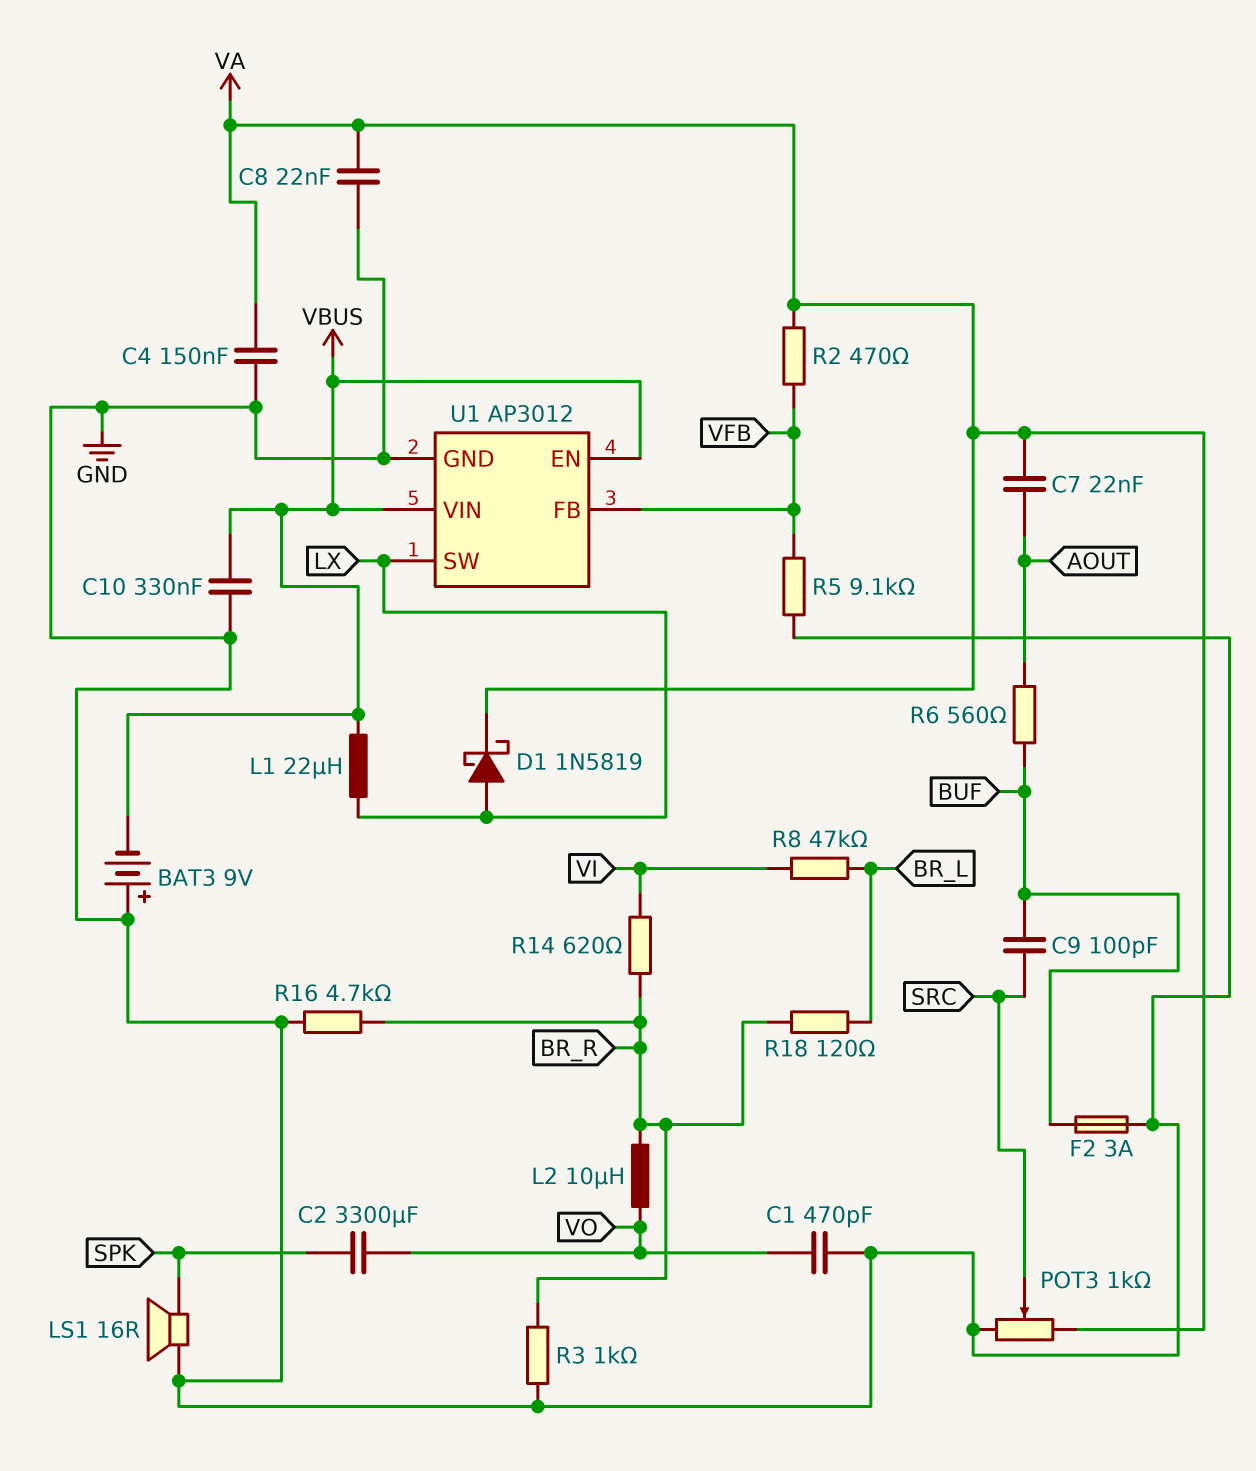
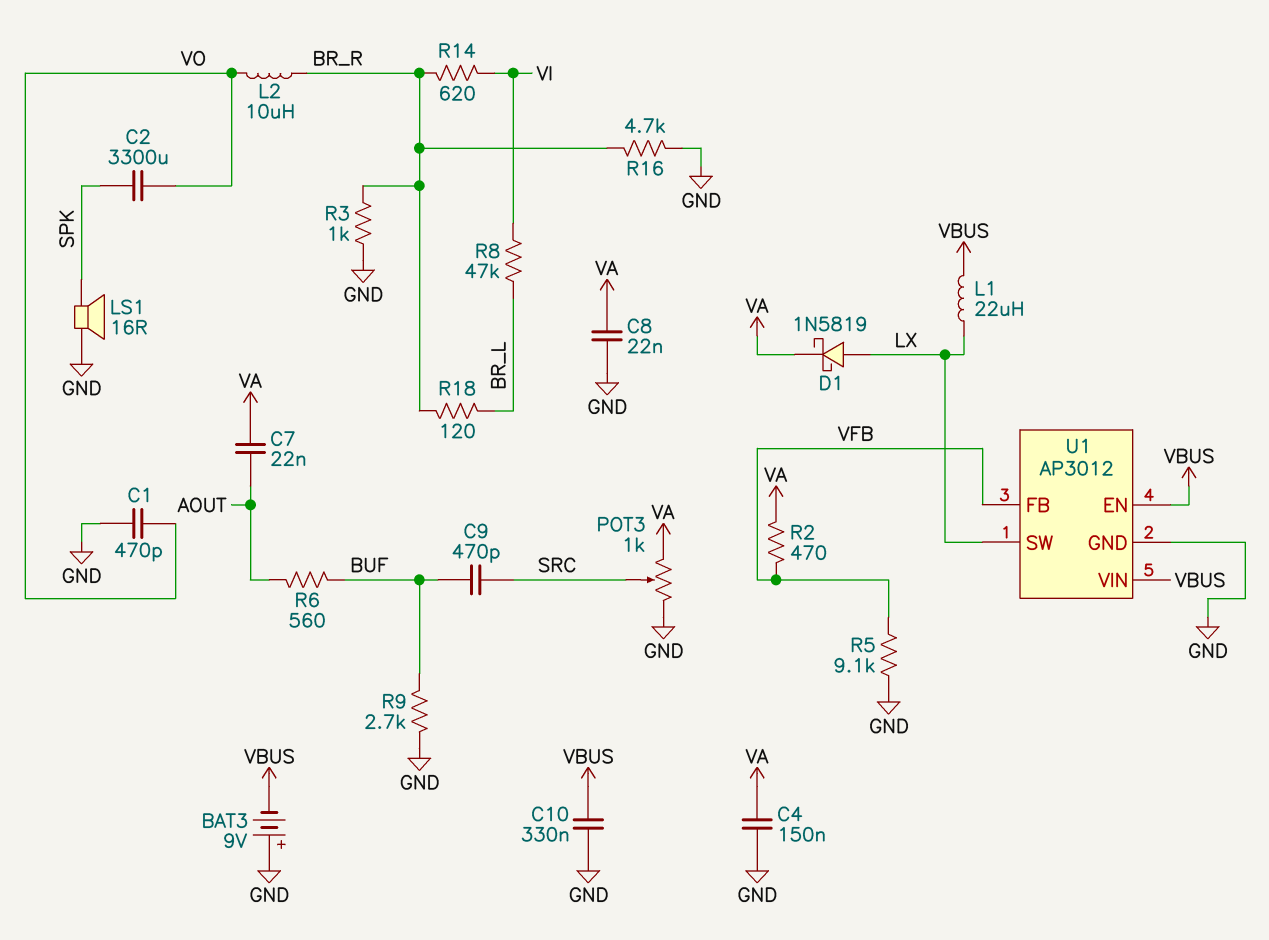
C9: 100pF (BUF, SRC) -> 470pF (BUF, SRC)
F2: 3A (BUF, GND) -> none
R9: none -> 2.7k (BUF, GND)

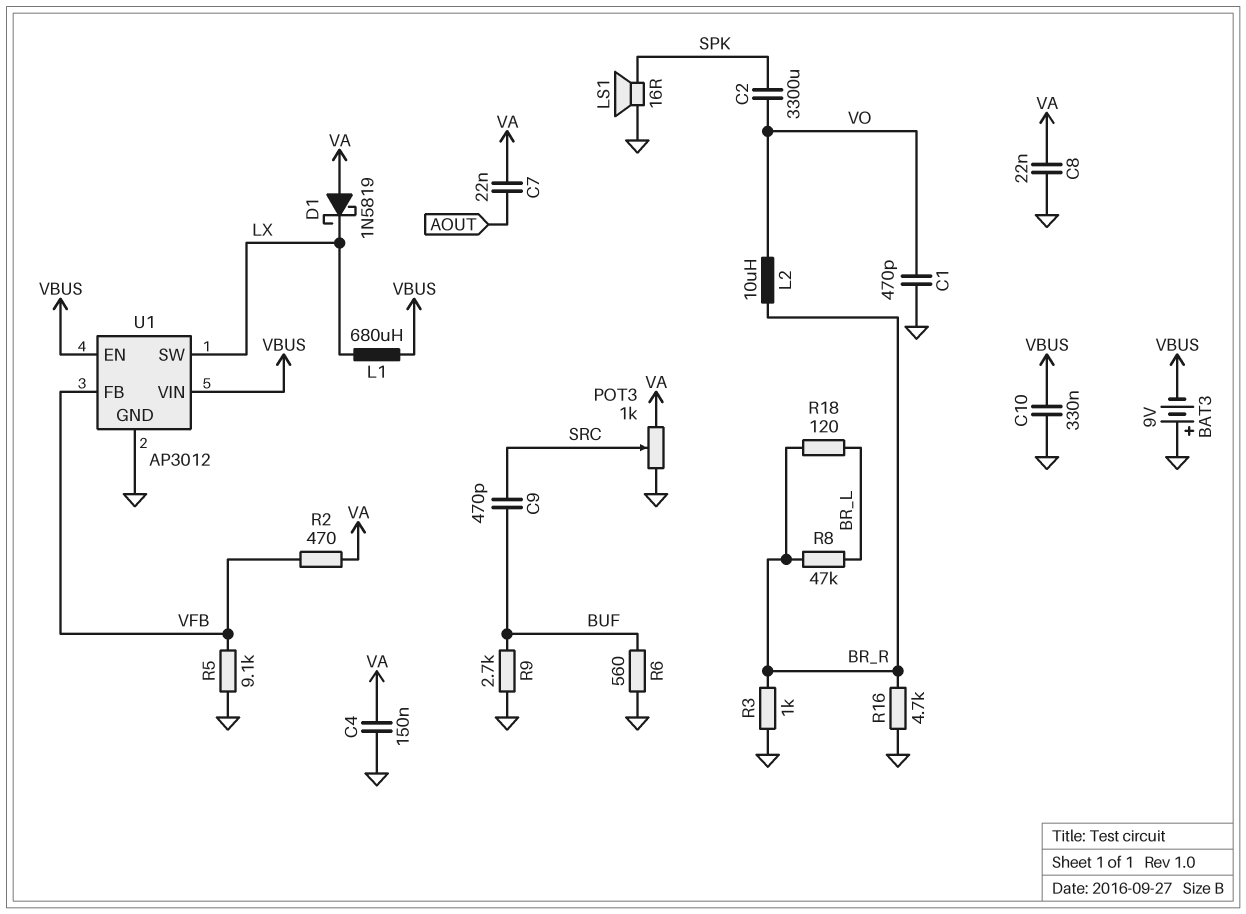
D1: schottky 1N5819 (A LX, K VA) -> schottky 1N5819 (A VA, K LX)
L1: 22uH (LX, VBUS) -> 680uH (LX, VBUS)
R6: 560 (AOUT, BUF) -> 560 (BUF, GND)
R8: 47k (BR_L, VI) -> 47k (BR_L, BR_R)
R14: 620 (BR_R, VI) -> none

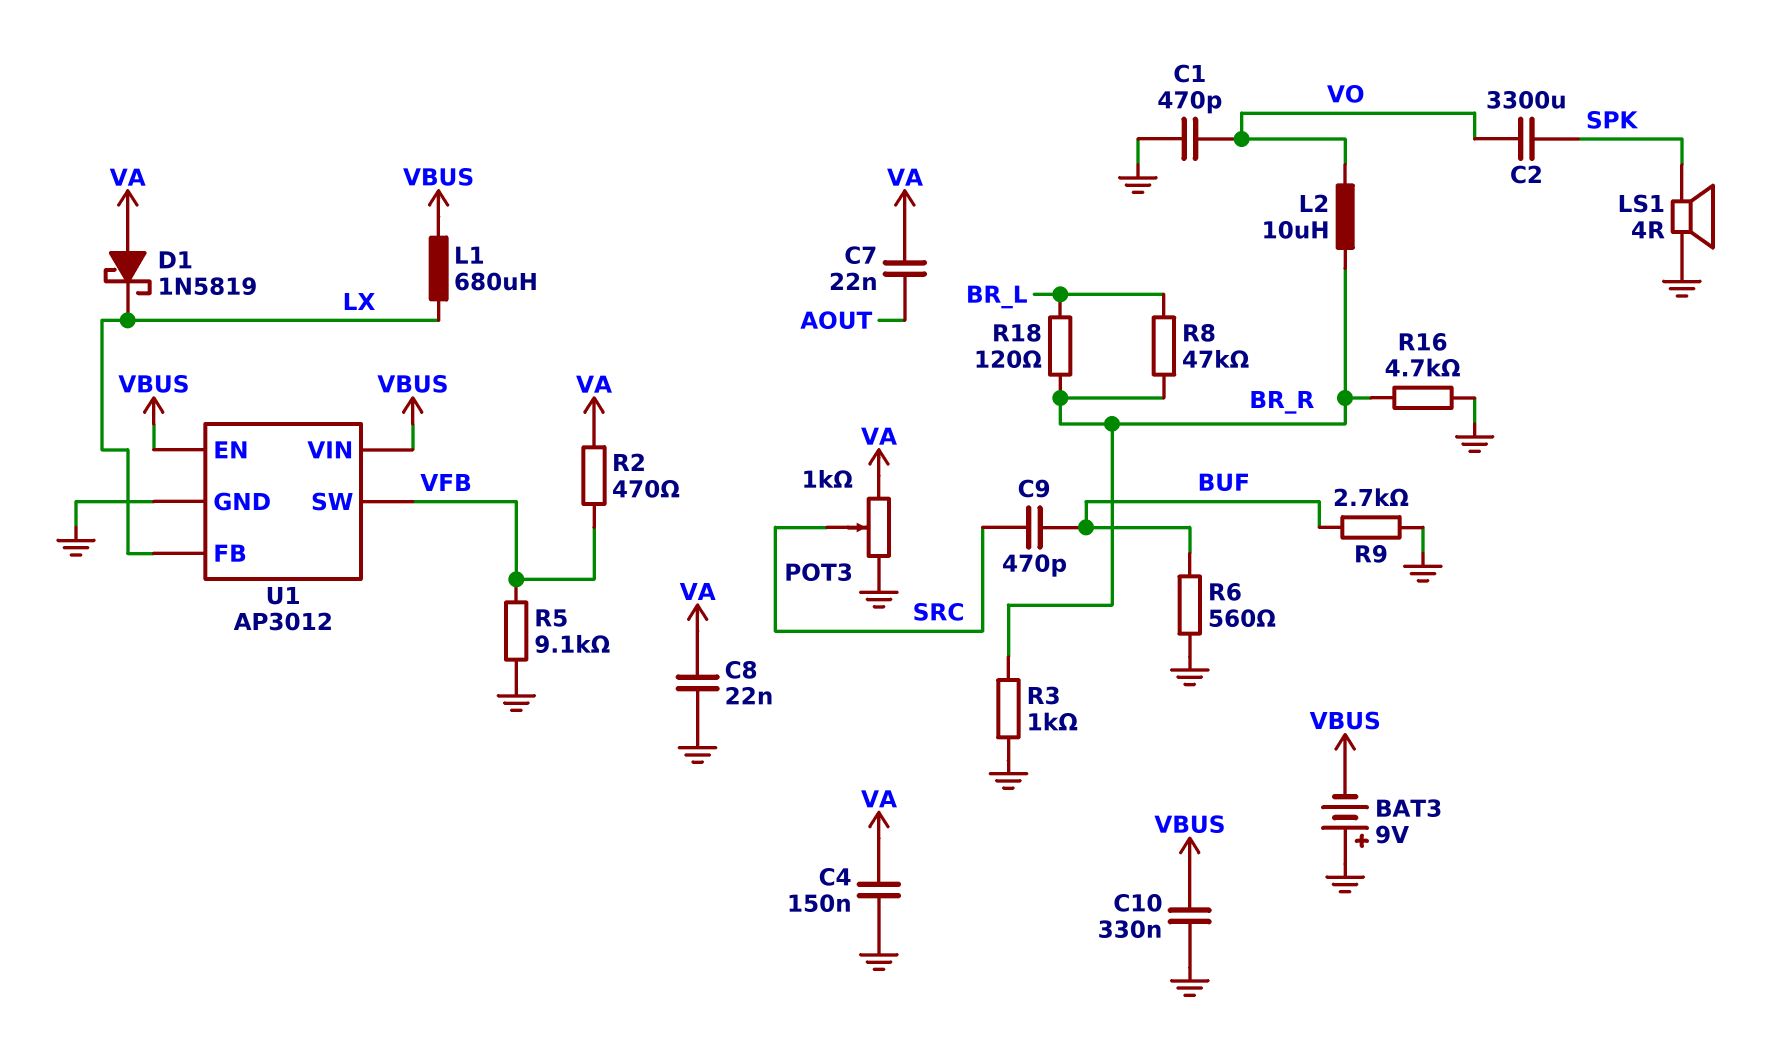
LS1: speaker 16R (GND, SPK) -> speaker 4R (GND, SPK)
U1 pin FB: VFB -> LX
U1 pin SW: LX -> VFB

